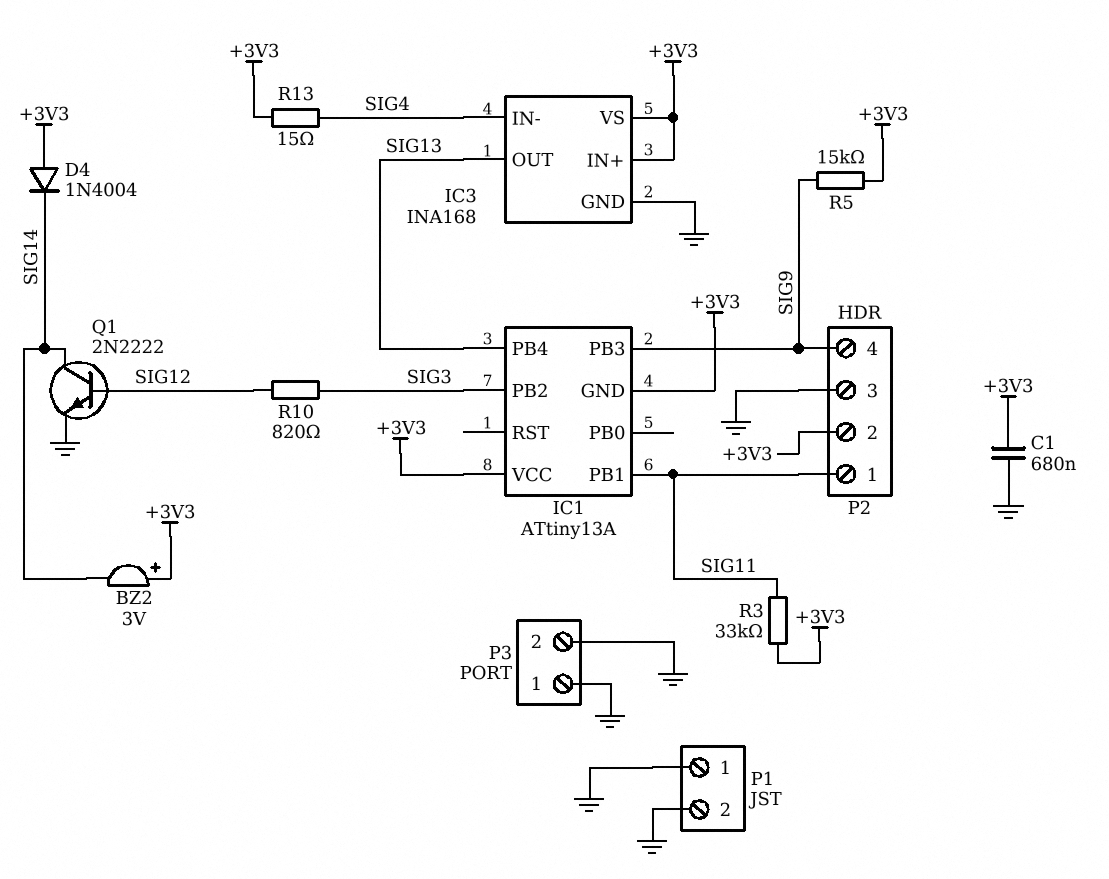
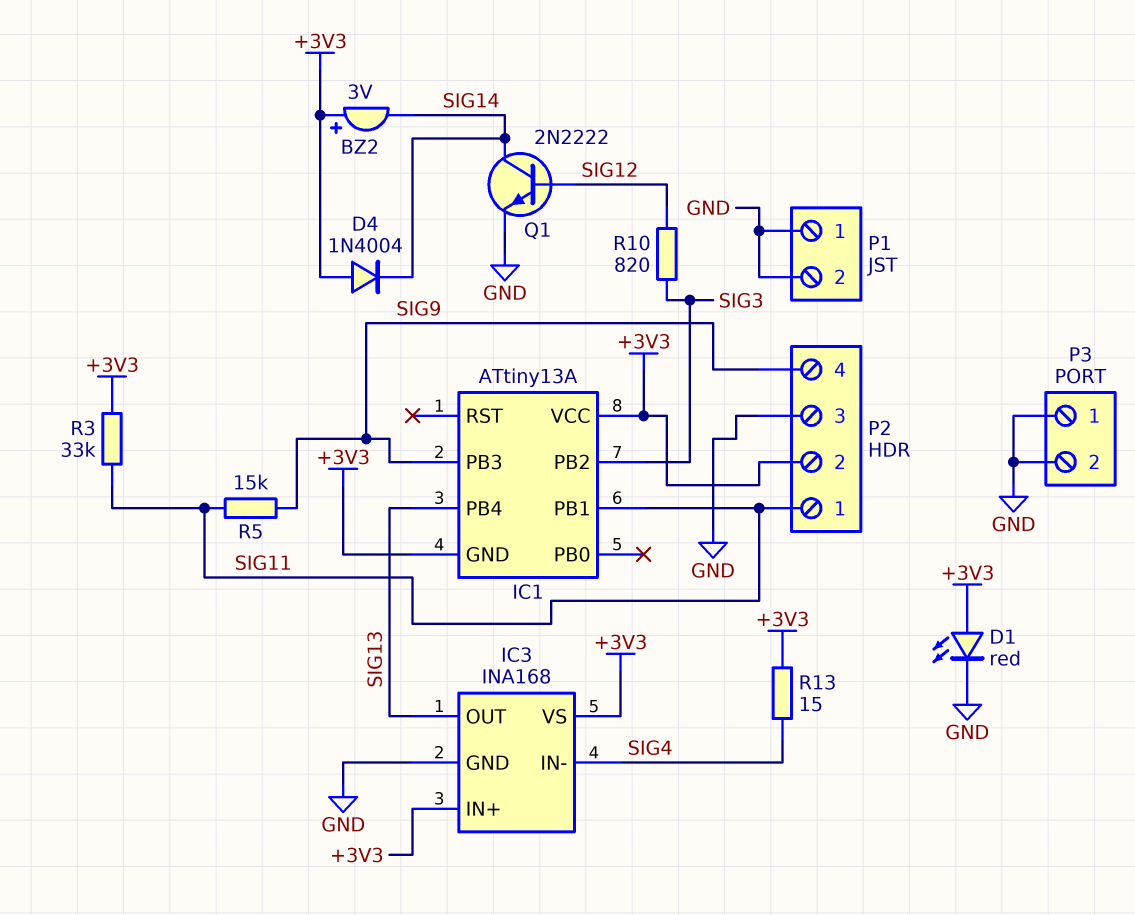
C1: 680nF (+3V3, GND) -> none
D1: none -> LED red (A +3V3, K GND)
R5: 15k (+3V3, SIG9) -> 15k (SIG9, SIG11)

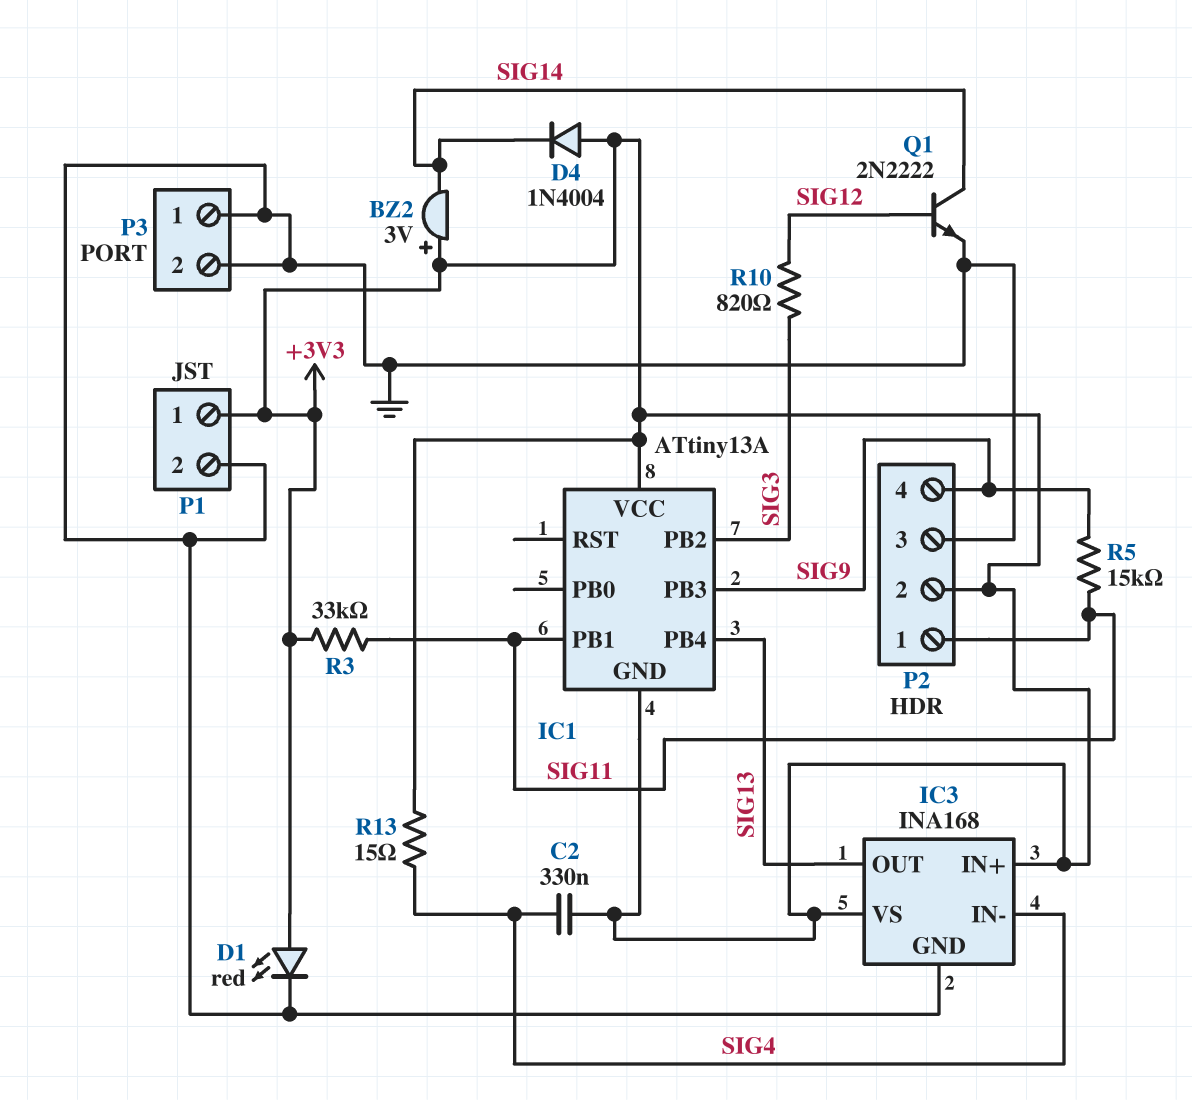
C2: none -> 330nF (+3V3, SIG4)
P1 pin 1: GND -> +3V3

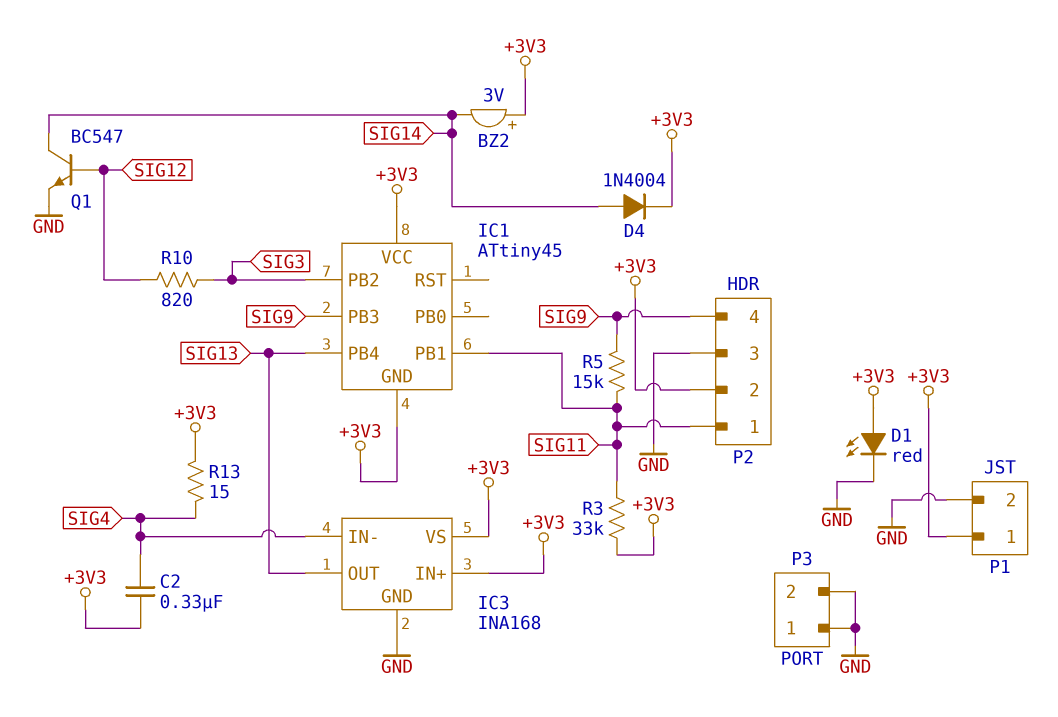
D4: diode 1N4004 (A +3V3, K SIG14) -> diode 1N4004 (A SIG14, K +3V3)
IC1: ATtiny13A -> ATtiny45
Q1: NPN 2N2222 (B SIG12, C SIG14, E GND) -> NPN BC547 (B SIG12, C SIG14, E GND)

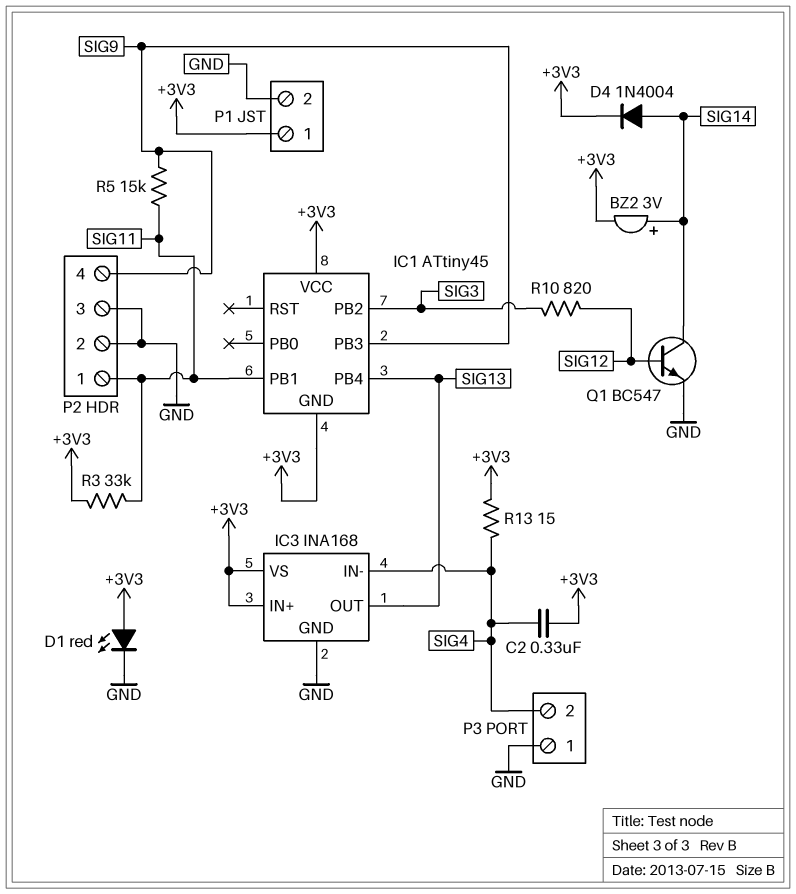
BZ2: buzzer 3V (plus +3V3, minus SIG14) -> buzzer 3V (plus SIG14, minus +3V3)
P2 pin 2: +3V3 -> GND
P3 pin 2: GND -> SIG4

